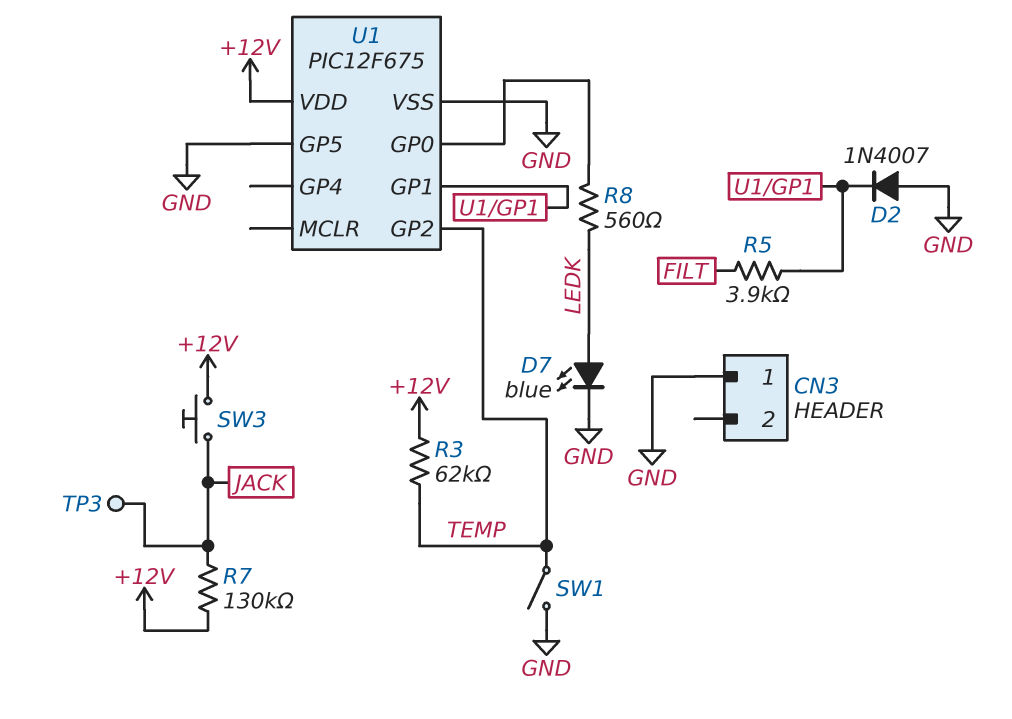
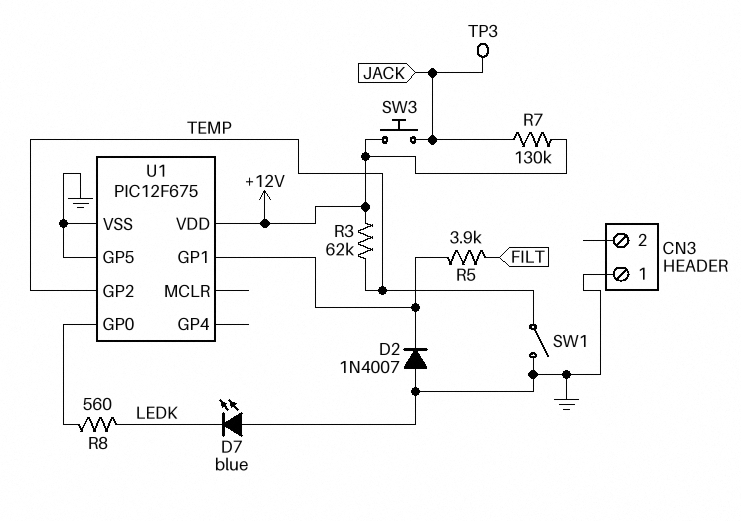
D7: LED blue (A LEDK, K GND) -> LED blue (A GND, K LEDK)

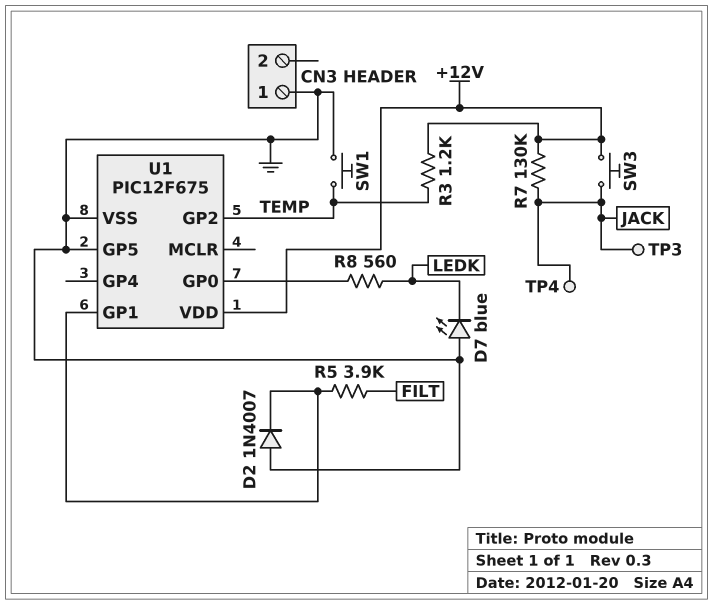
R3: 62k (+12V, TEMP) -> 1.2k (+12V, TEMP)
SW1: switch (GND, TEMP) -> button (GND, TEMP)
TP4: none -> test point (JACK)

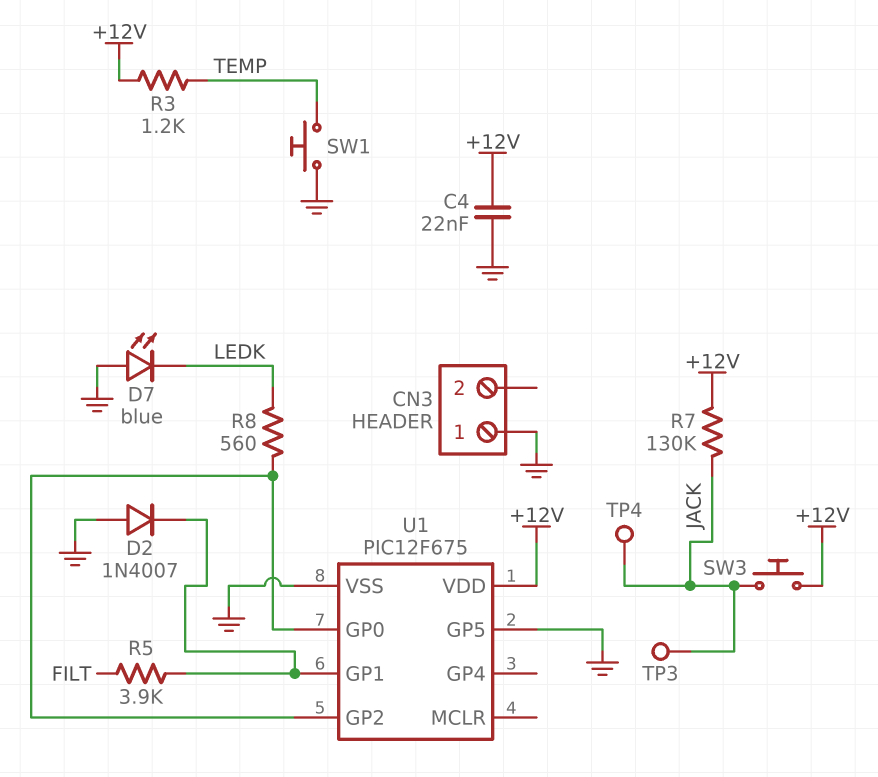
C4: none -> 22nF (+12V, GND)
U1 pin GP2: TEMP -> U1/GP0

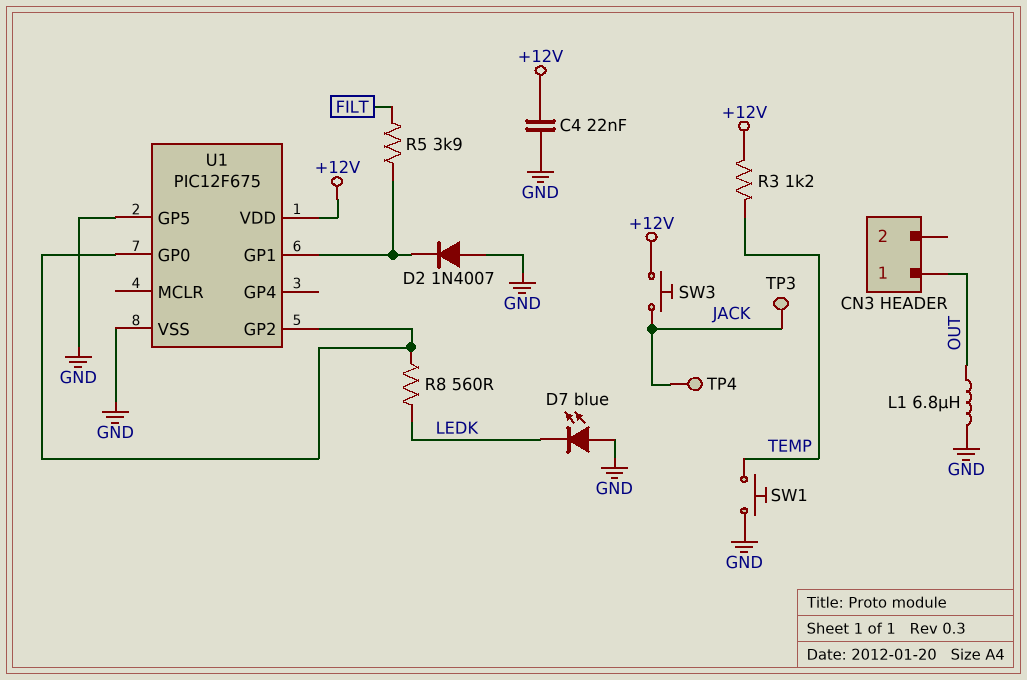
CN3 pin 1: GND -> OUT
L1: none -> 6.8uH (GND, OUT)
R7: 130k (+12V, JACK) -> none

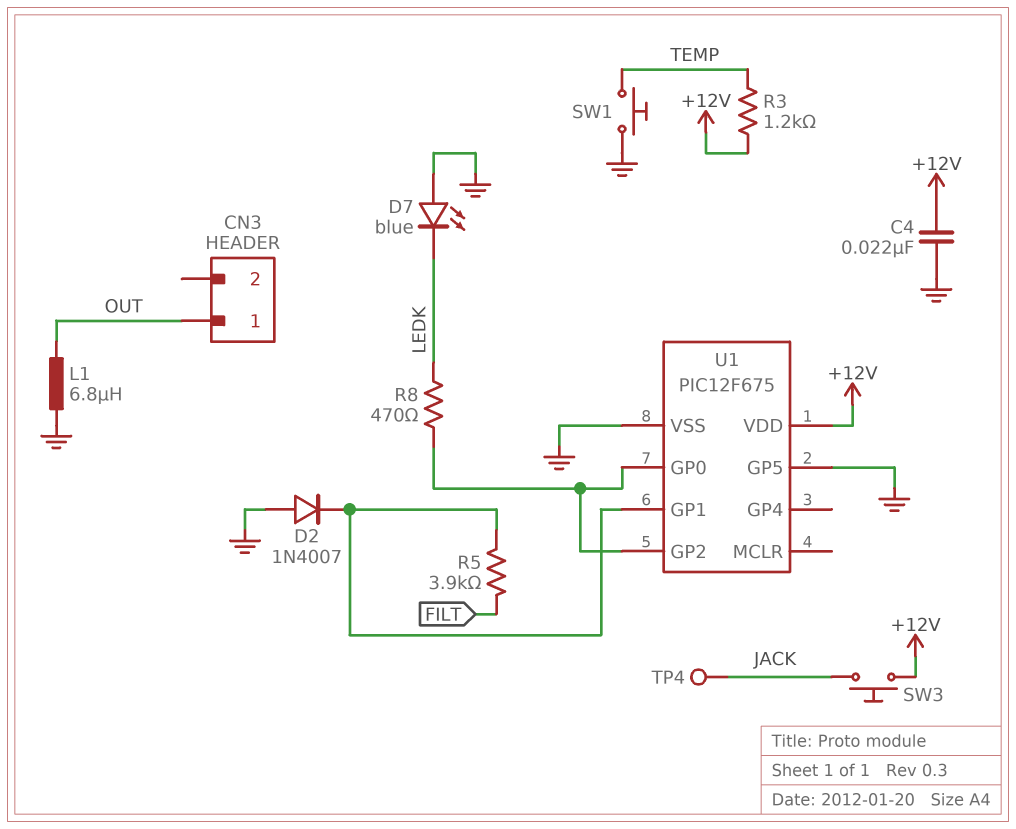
R8: 560 (LEDK, U1/GP0) -> 470 (LEDK, U1/GP0)
TP3: test point (JACK) -> none

